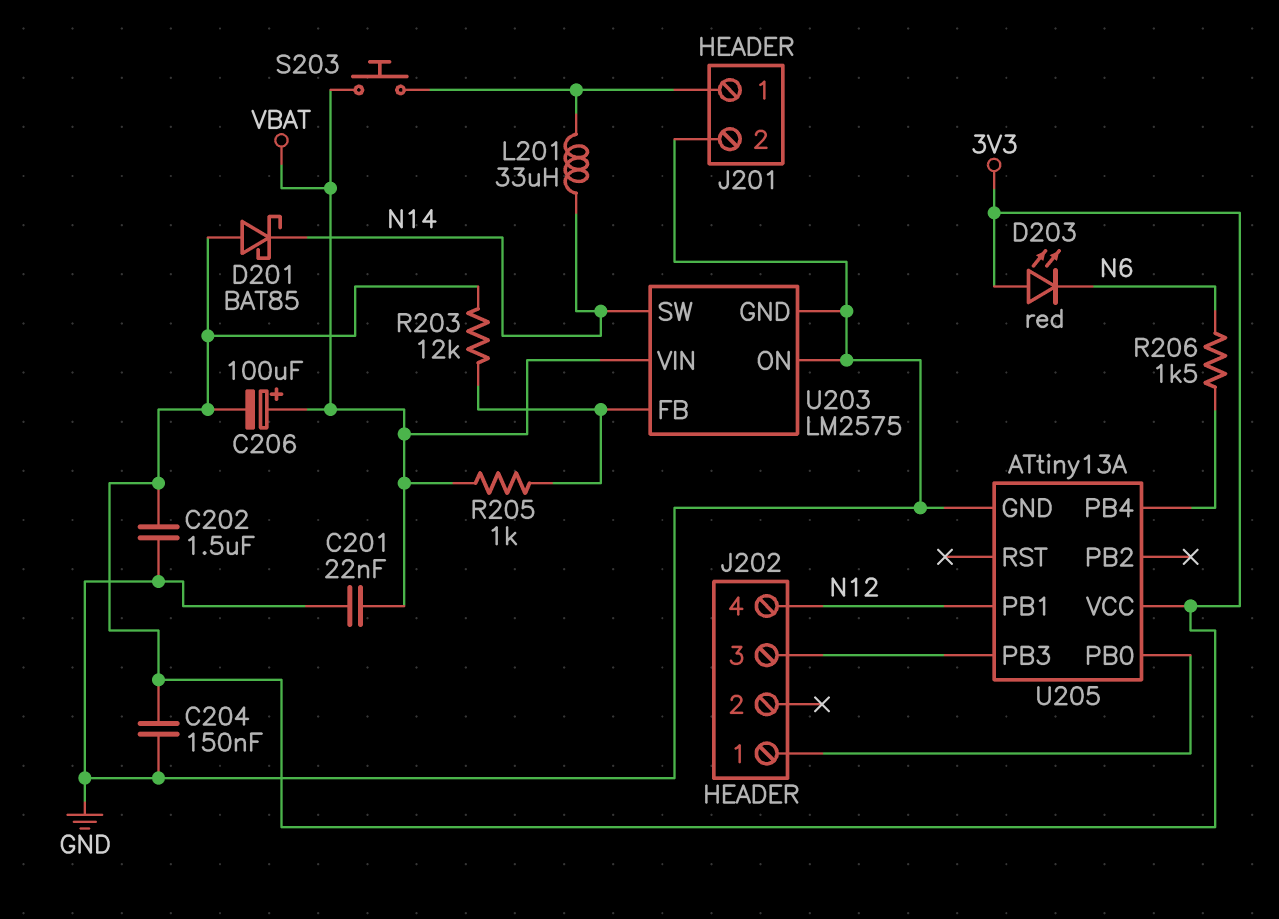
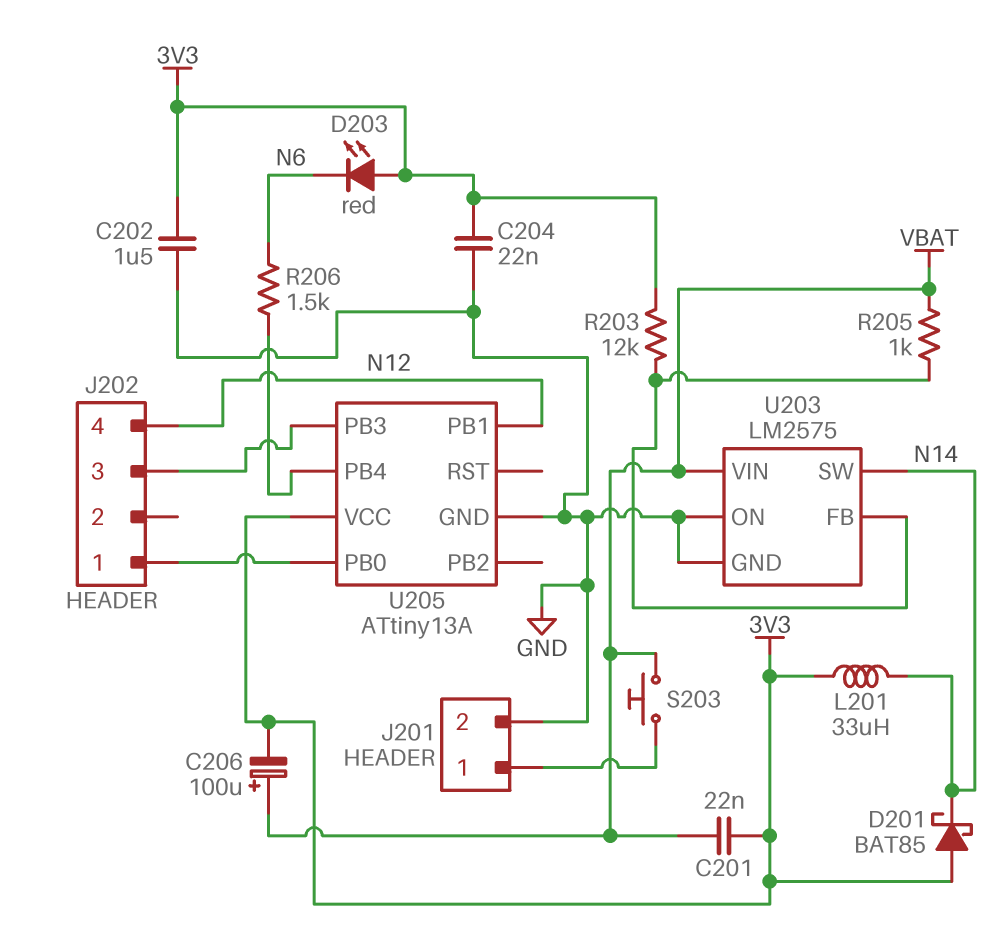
C201: 22nF (GND, VBAT) -> 22nF (3V3, VBAT)
C204: 150nF (3V3, GND) -> 22nF (3V3, GND)
L201: 33uH (J201/1, N14) -> 33uH (3V3, N14)

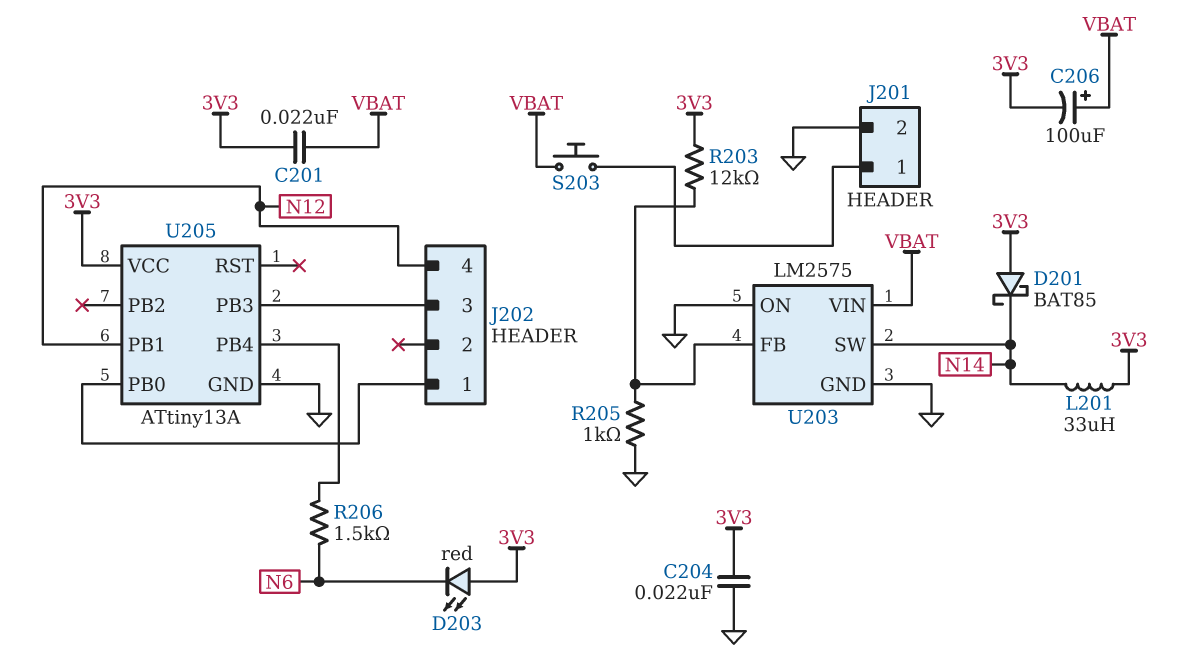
C202: 1.5uF (3V3, GND) -> none
R205: 1k (U203/FB, VBAT) -> 1k (GND, U203/FB)

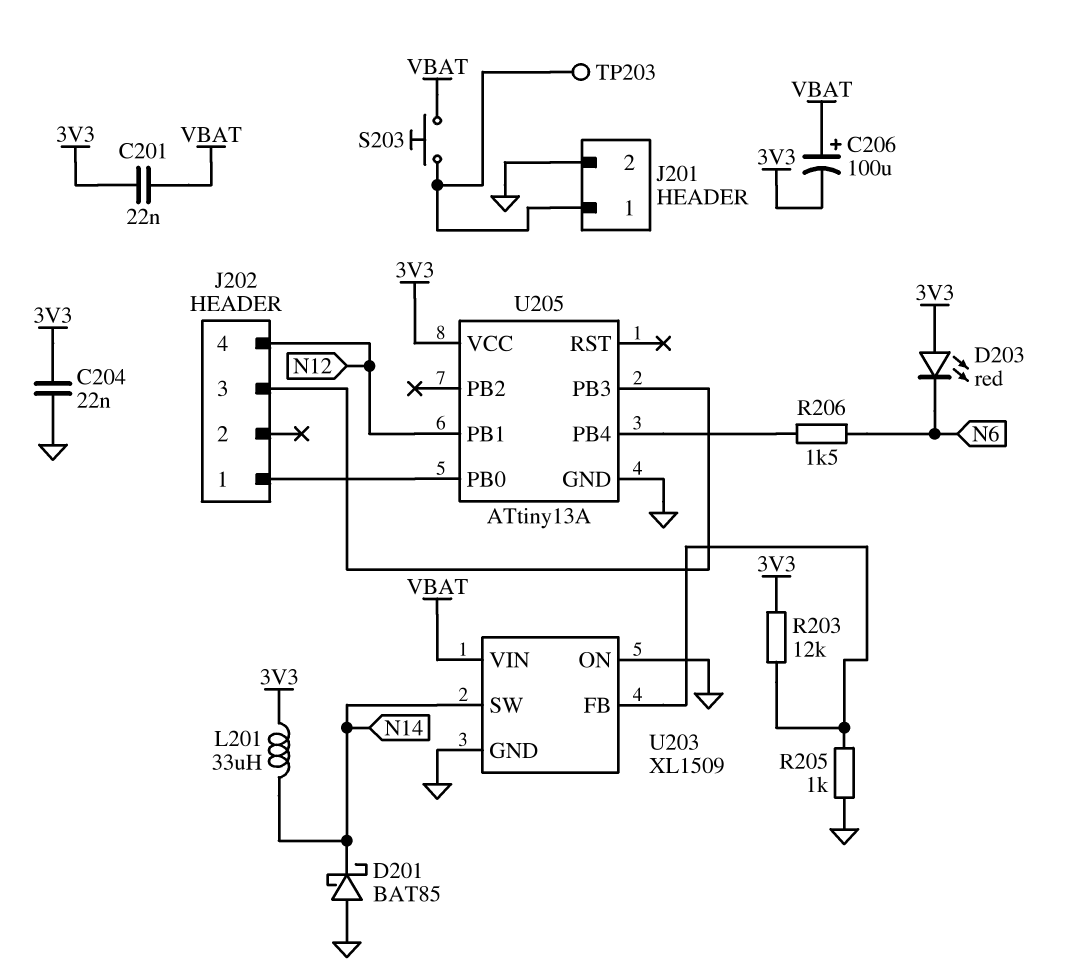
D201: schottky BAT85 (A 3V3, K N14) -> schottky BAT85 (A GND, K N14)
TP203: none -> test point (J201/1)
U203: LM2575 -> XL1509

